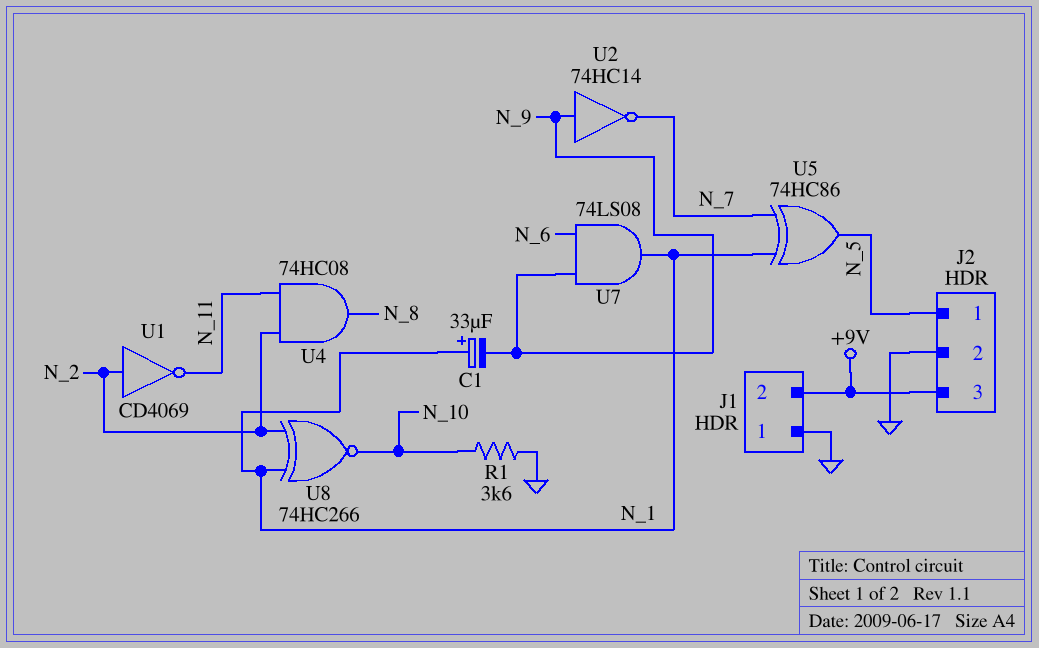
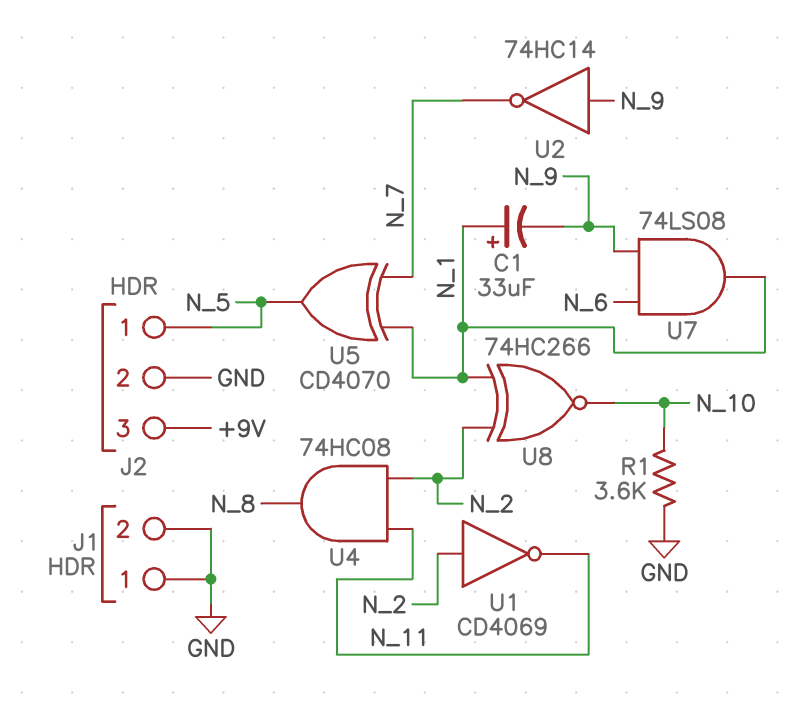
J1 pin 2: +9V -> GND
U5: XOR 74HC86 (in N_1, in N_7, out N_5) -> XOR CD4070 (in N_1, in N_7, out N_5)

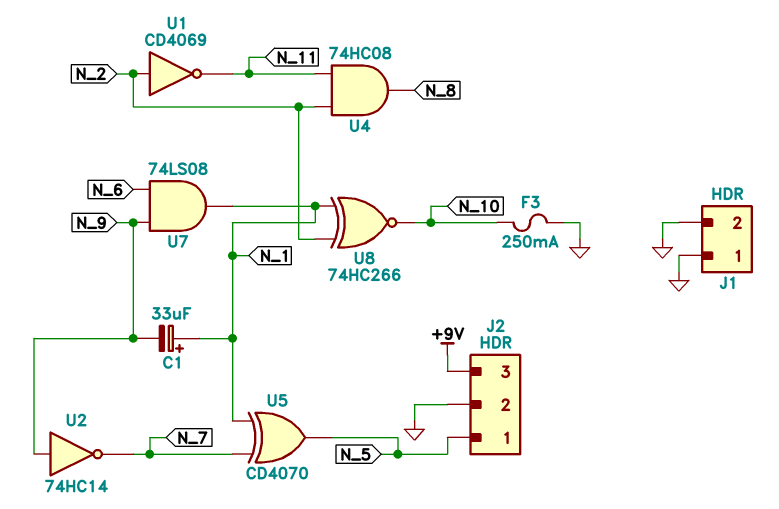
F3: none -> 250mA (GND, N_10)
R1: 3.6k (GND, N_10) -> none

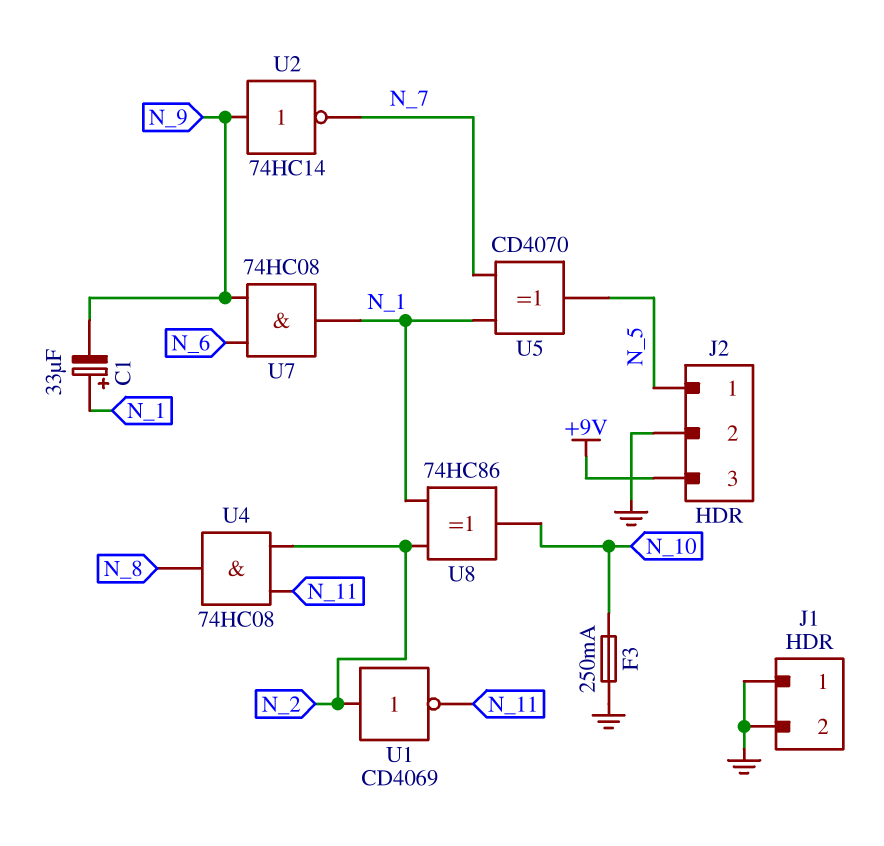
U7: AND 74LS08 (in N_6, in N_9, out N_1) -> AND 74HC08 (in N_6, in N_9, out N_1)
U8: XNOR 74HC266 (in N_1, in N_2, out N_10) -> XOR 74HC86 (in N_1, in N_2, out N_10)

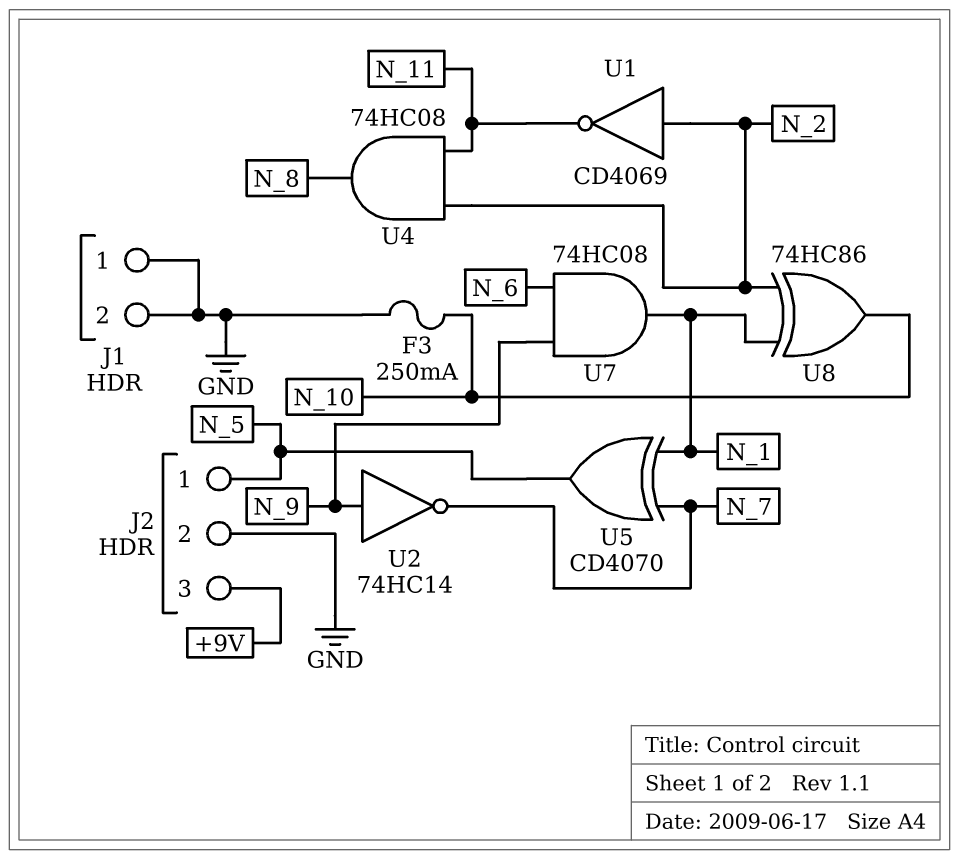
C1: 33uF (plus N_1, minus N_9) -> none

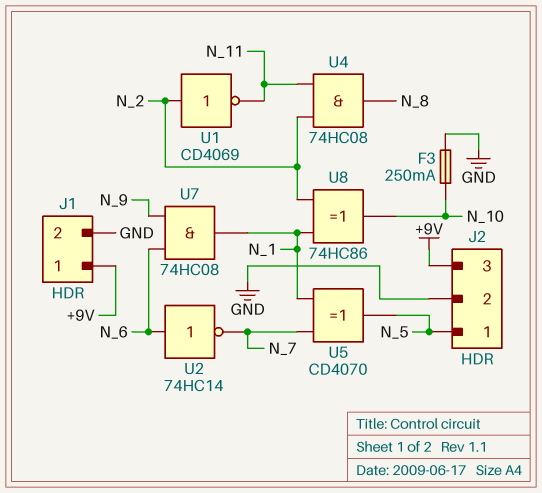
J1 pin 1: GND -> +9V
U2: NOT 74HC14 (in N_9, out N_7) -> NOT 74HC14 (in N_6, out N_7)

